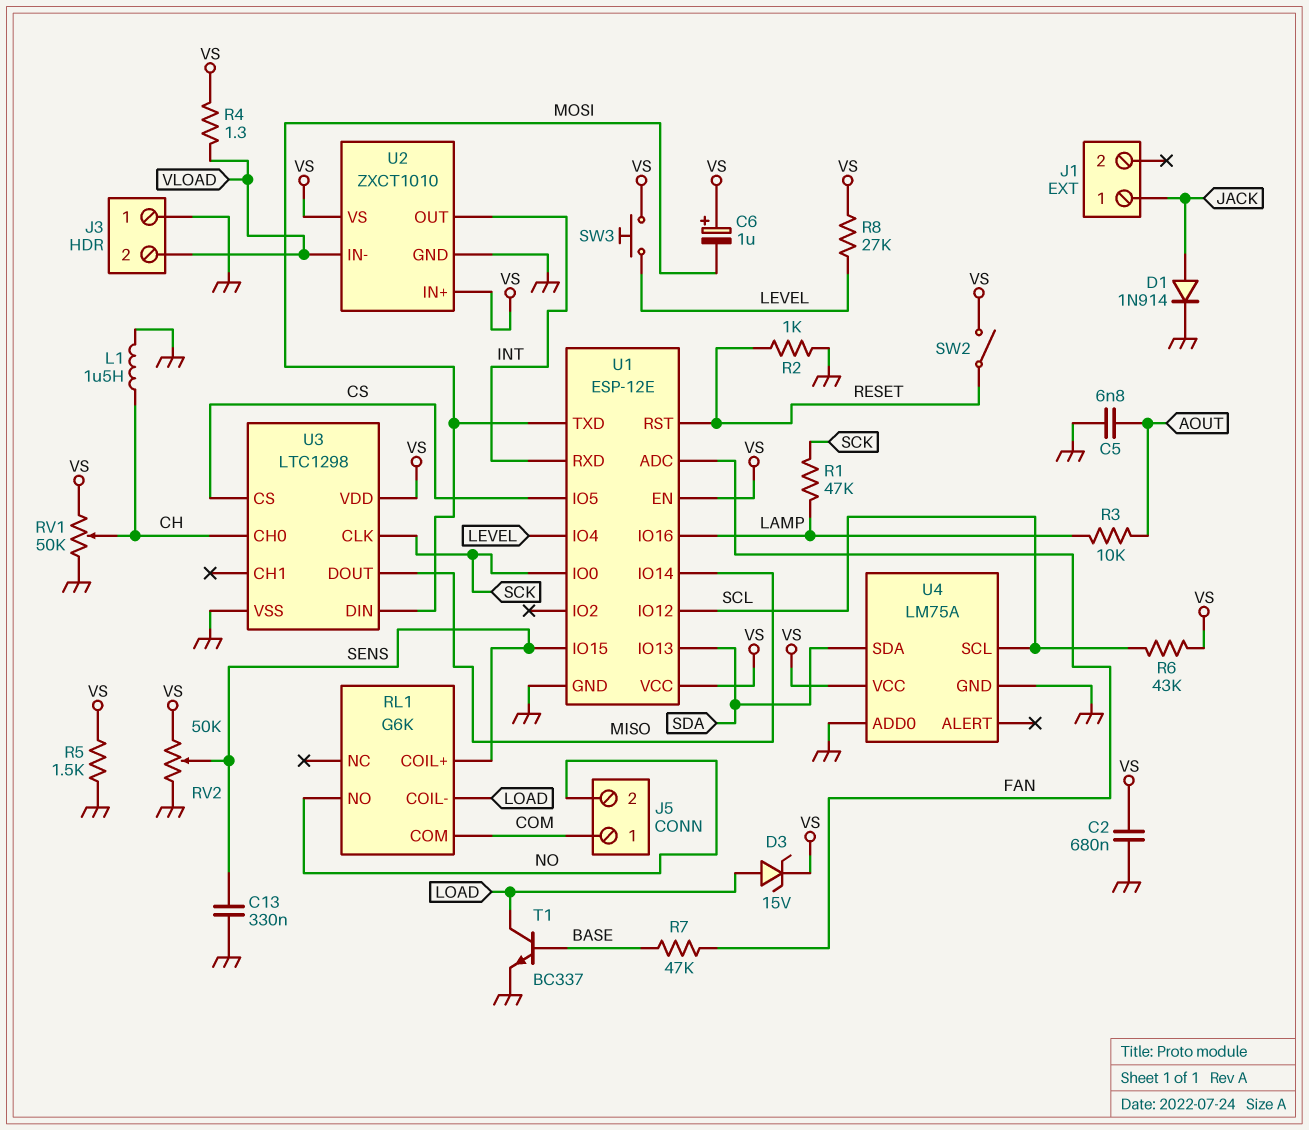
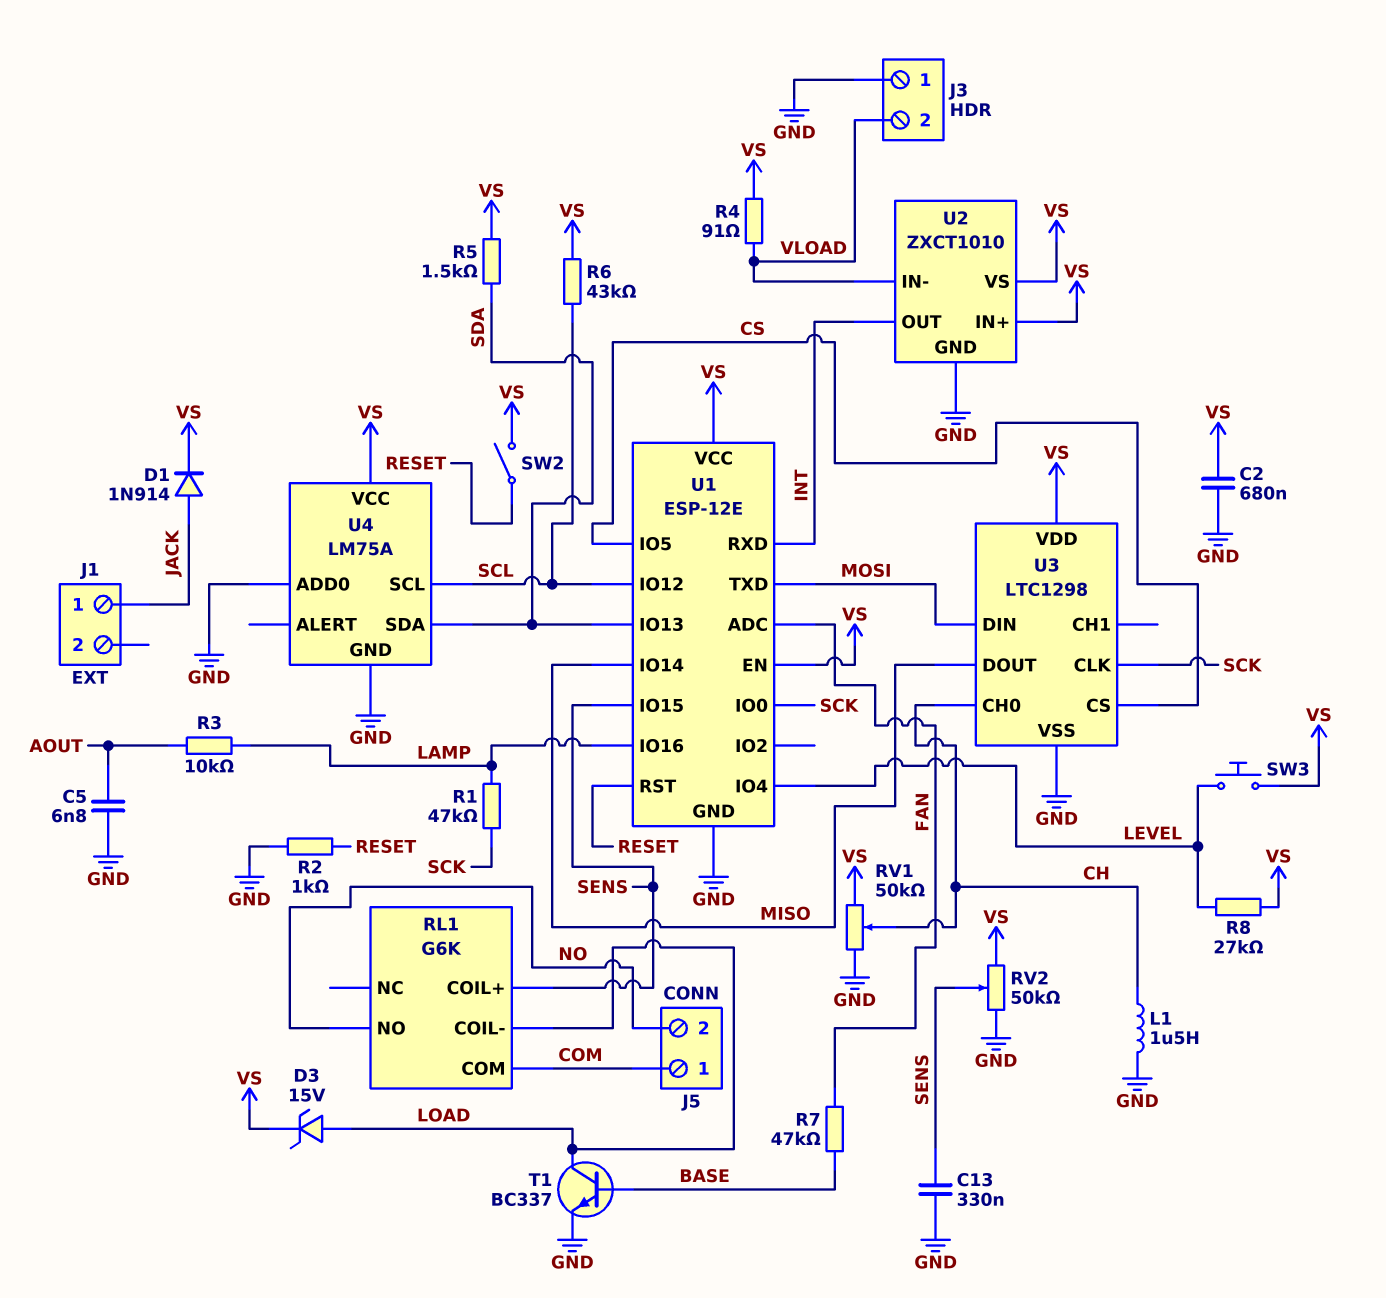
C6: 1uF (plus VS, minus MOSI) -> none
D1: diode 1N914 (A JACK, K GND) -> diode 1N914 (A JACK, K VS)
R4: 1.3 (VLOAD, VS) -> 91 (VLOAD, VS)
R5: 1.5k (GND, VS) -> 1.5k (SDA, VS)

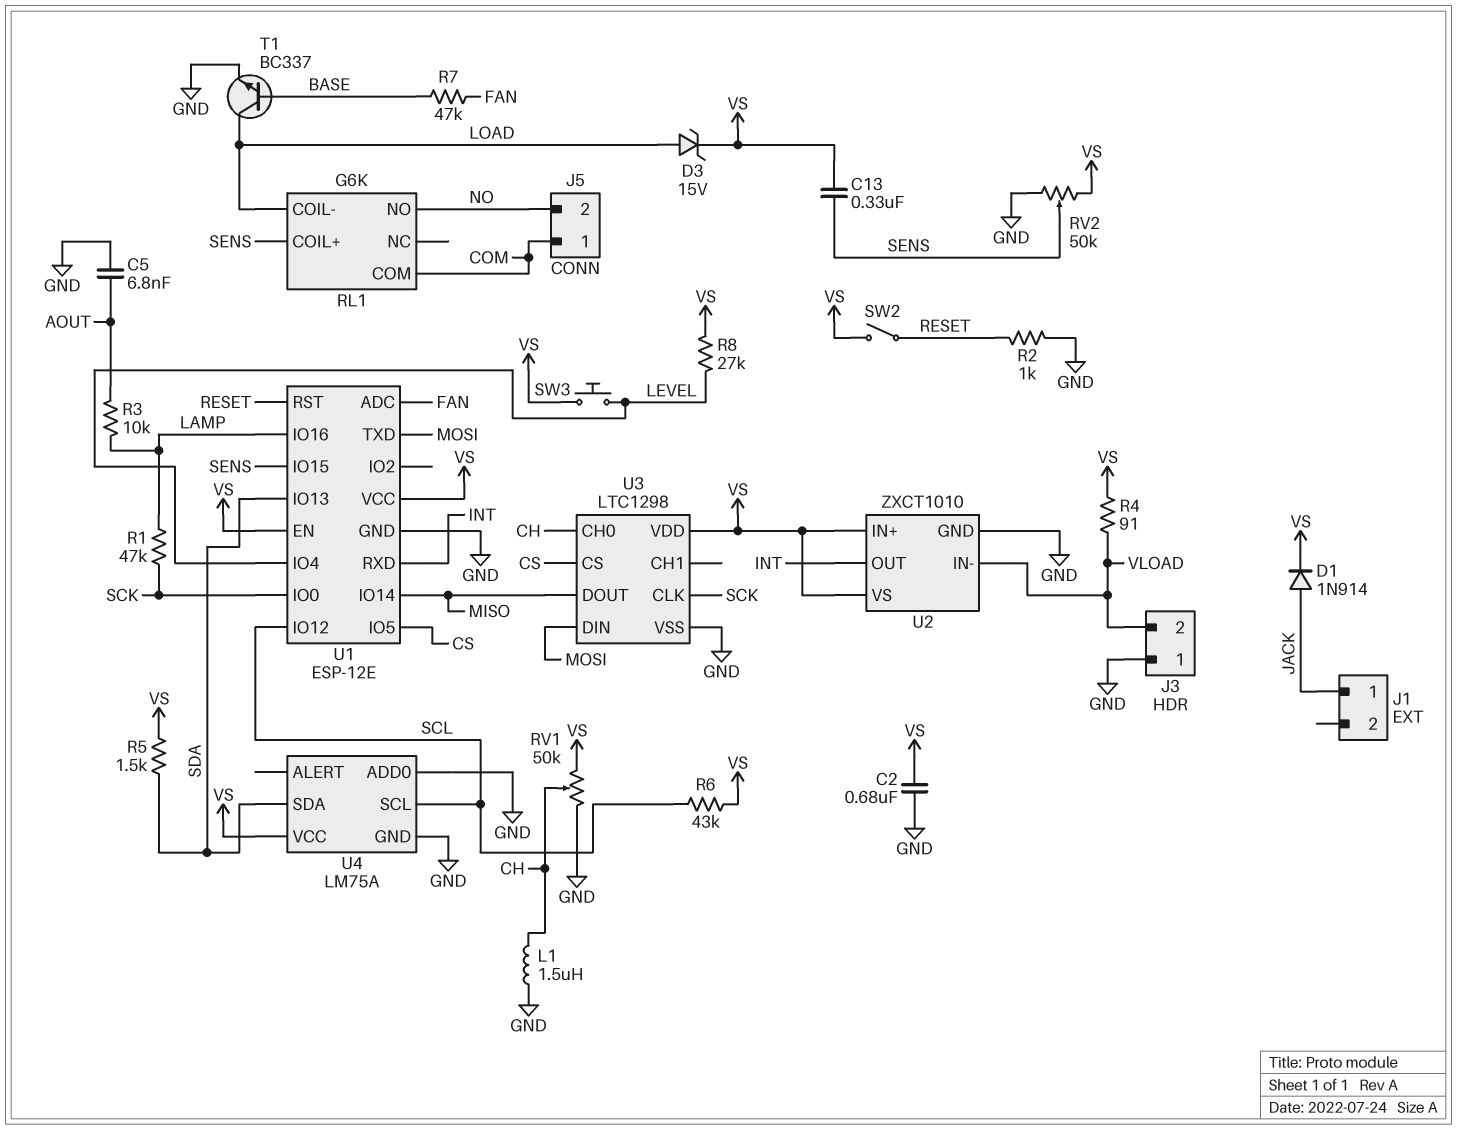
C13: 330nF (GND, SENS) -> 330nF (SENS, VS)

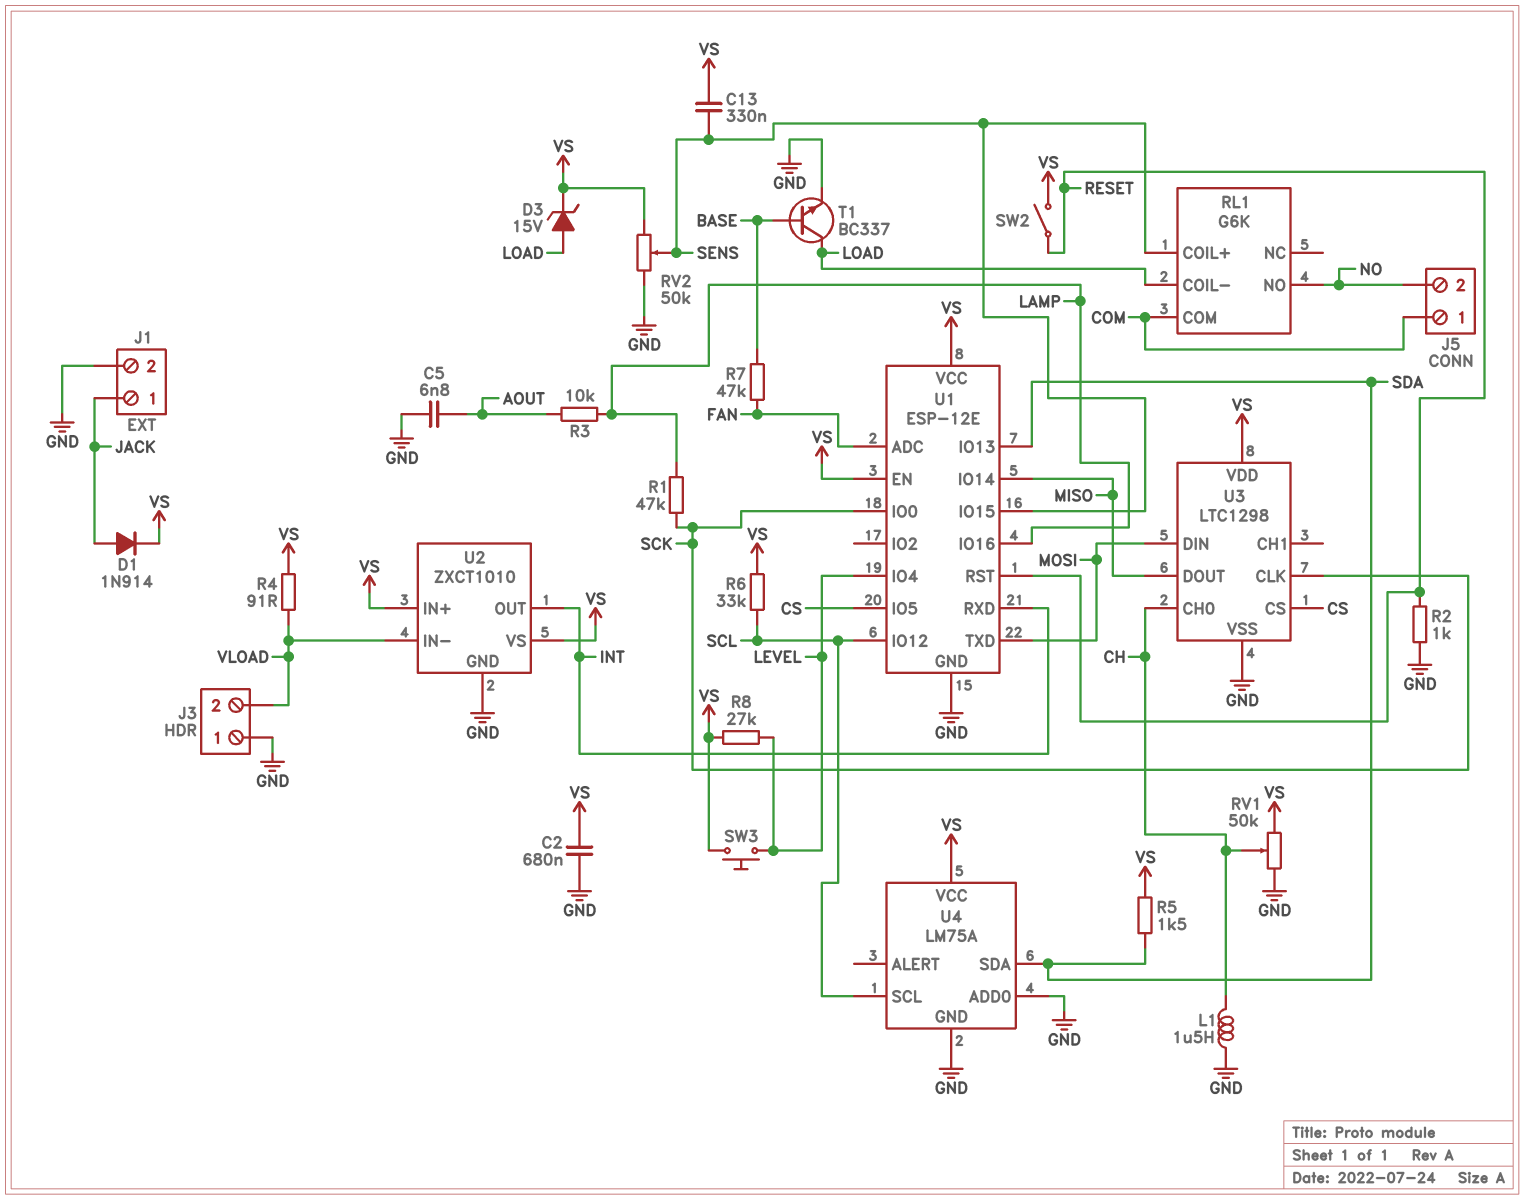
J1 pin 2: none -> GND
R6: 43k (SCL, VS) -> 33k (SCL, VS)

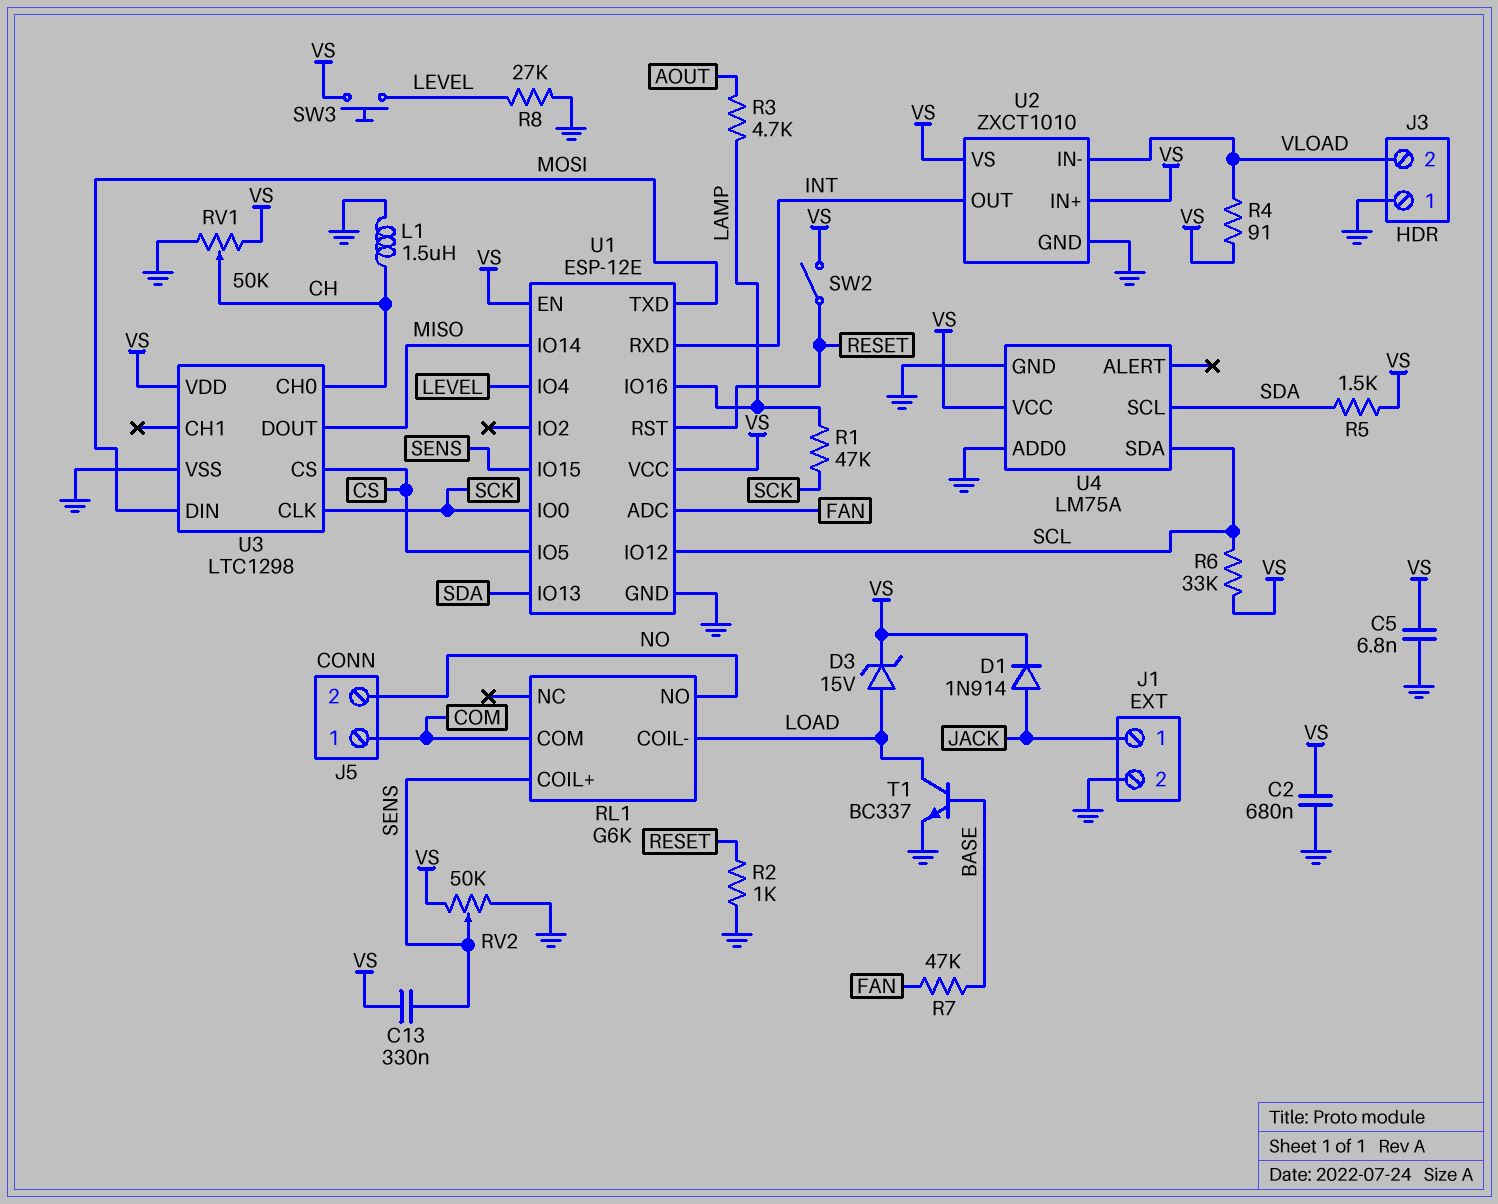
C5: 6.8nF (AOUT, GND) -> 6.8nF (GND, VS)
R3: 10k (AOUT, LAMP) -> 4.7k (AOUT, LAMP)
R8: 27k (LEVEL, VS) -> 27k (GND, LEVEL)
U4 pin SCL: SCL -> SDA
U4 pin SDA: SDA -> SCL

